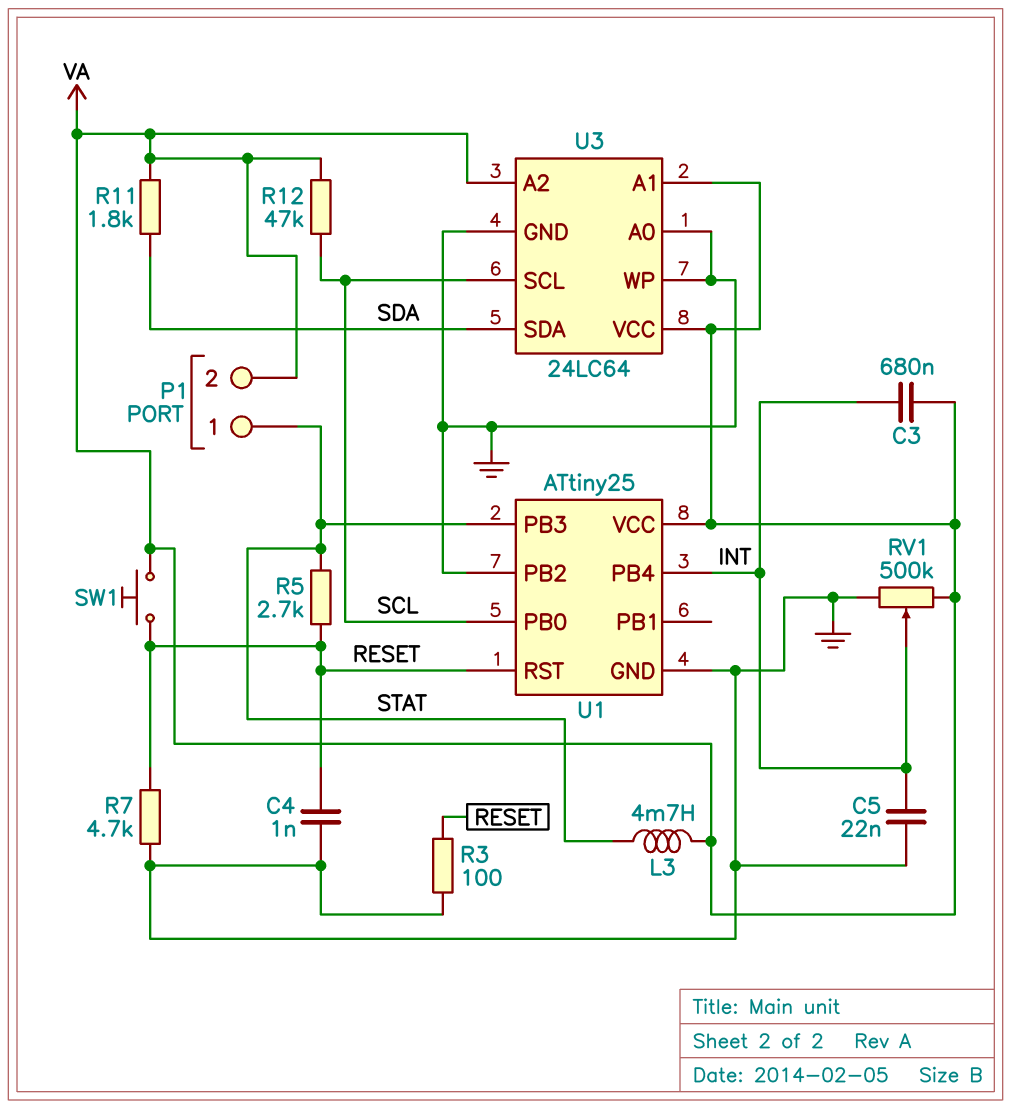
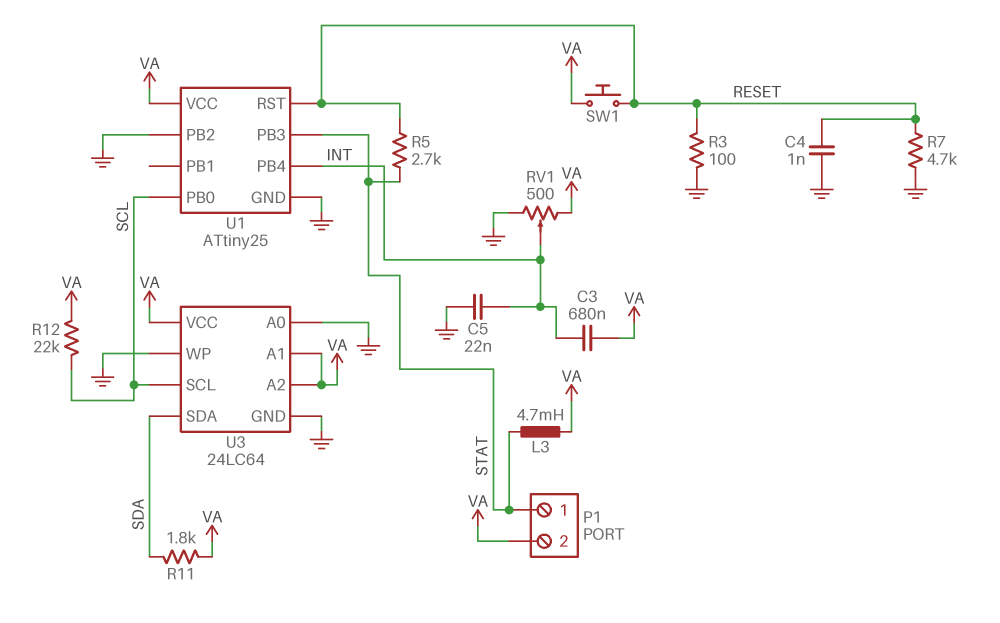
R12: 47k (SCL, VA) -> 22k (SCL, VA)
RV1: 500k (GND, VA, wiper INT) -> 500 (GND, VA, wiper INT)

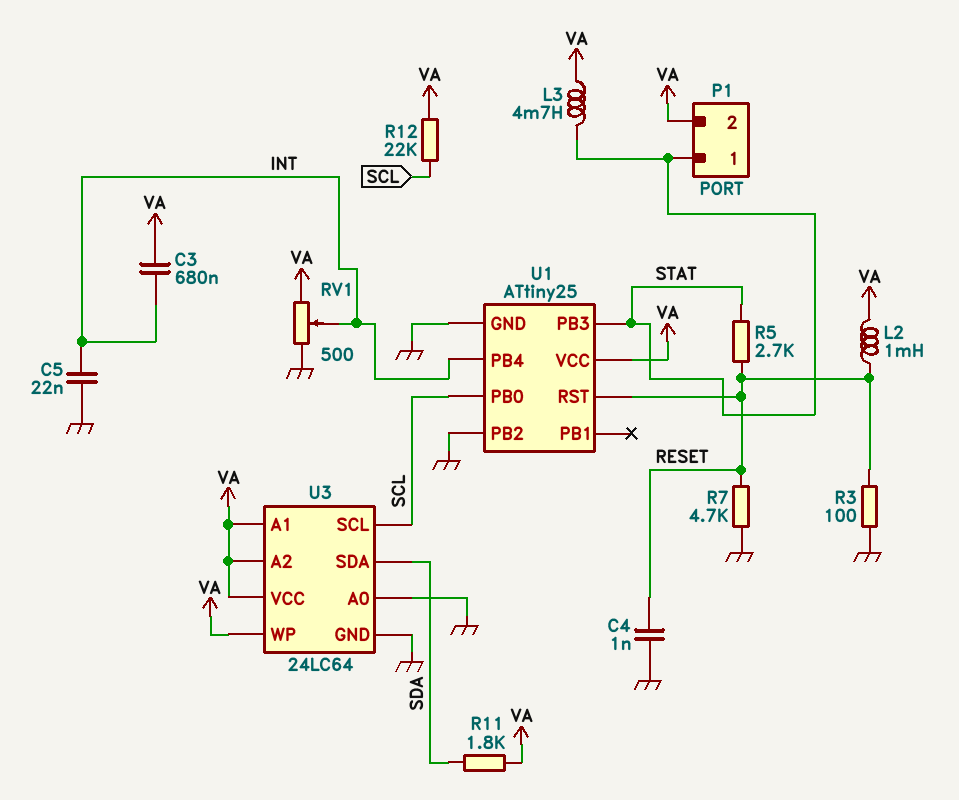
L2: none -> 1mH (RESET, VA)
SW1: button (RESET, VA) -> none
U3 pin WP: GND -> VA

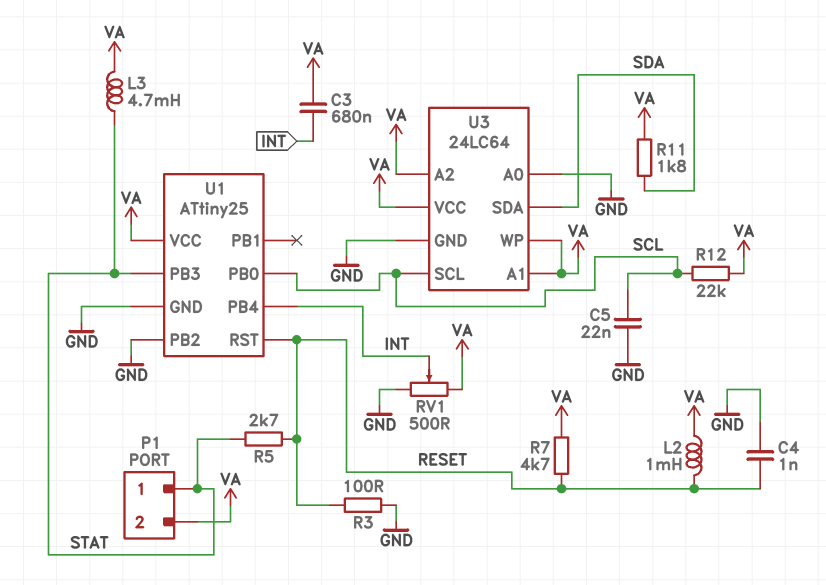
C5: 22nF (GND, INT) -> 22nF (GND, SCL)
R7: 4.7k (GND, RESET) -> 4.7k (RESET, VA)

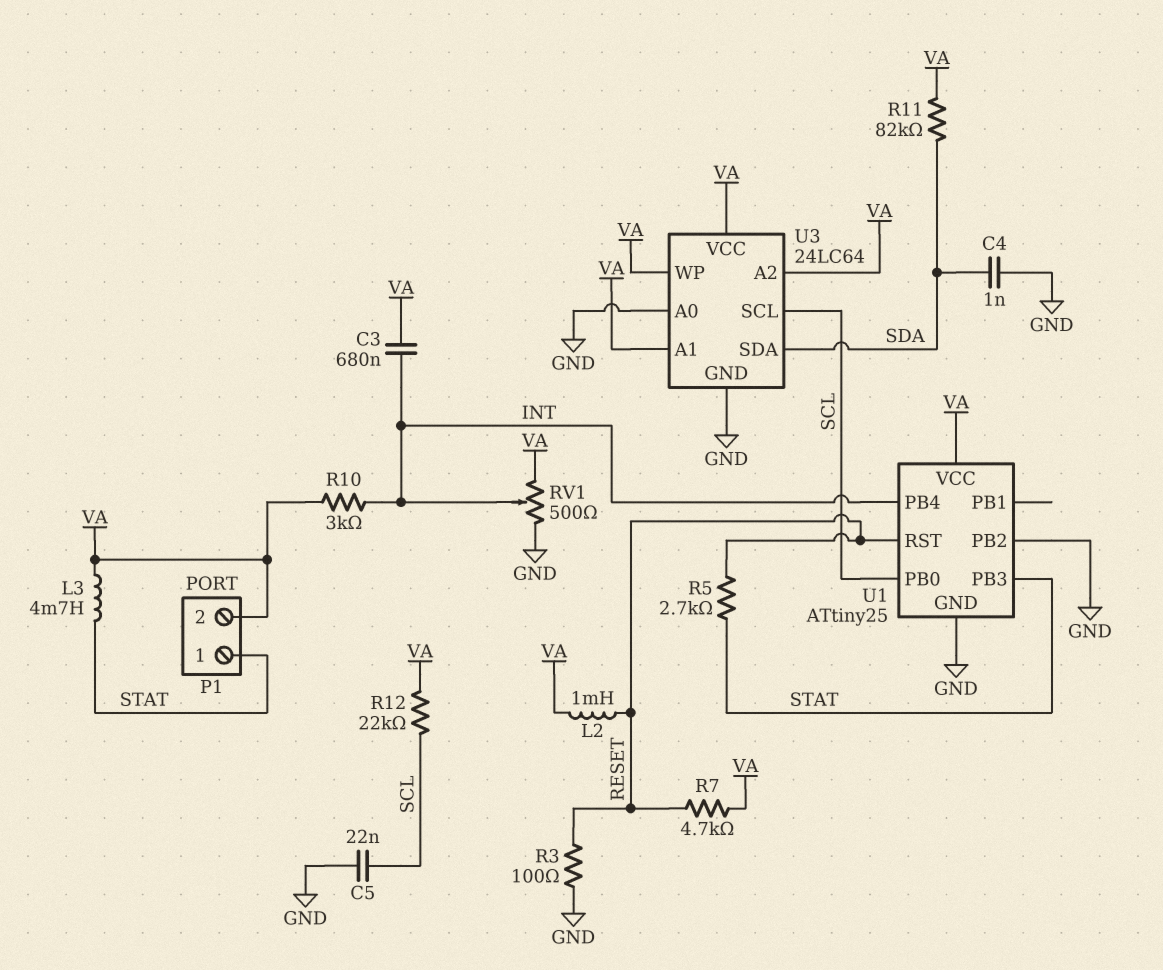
C4: 1nF (GND, RESET) -> 1nF (GND, SDA)
R10: none -> 3k (INT, VA)
R11: 1.8k (SDA, VA) -> 82k (SDA, VA)

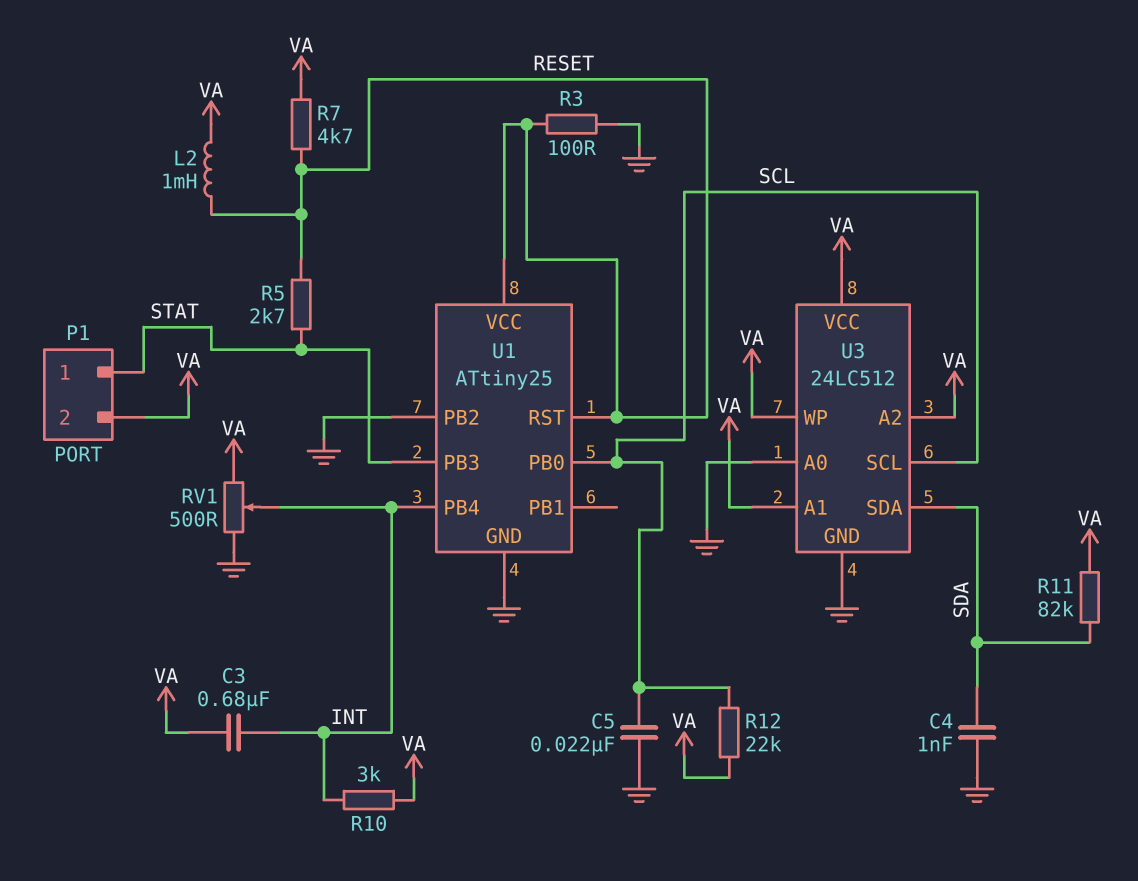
L3: 4.7mH (STAT, VA) -> none
U1 pin VCC: VA -> RESET
U3: 24LC64 -> 24LC512

